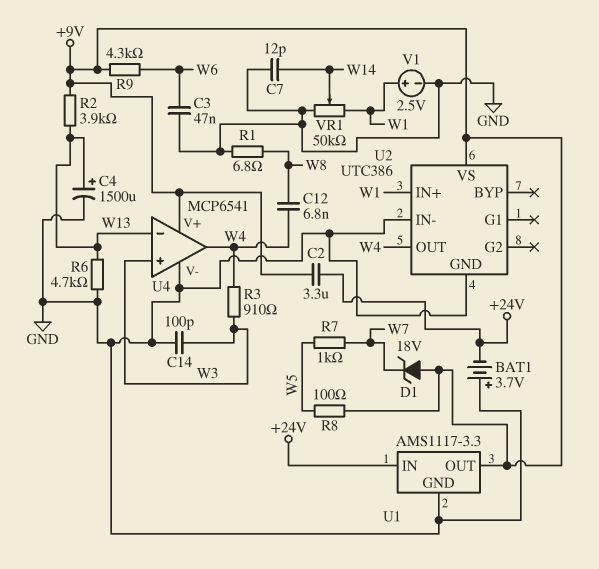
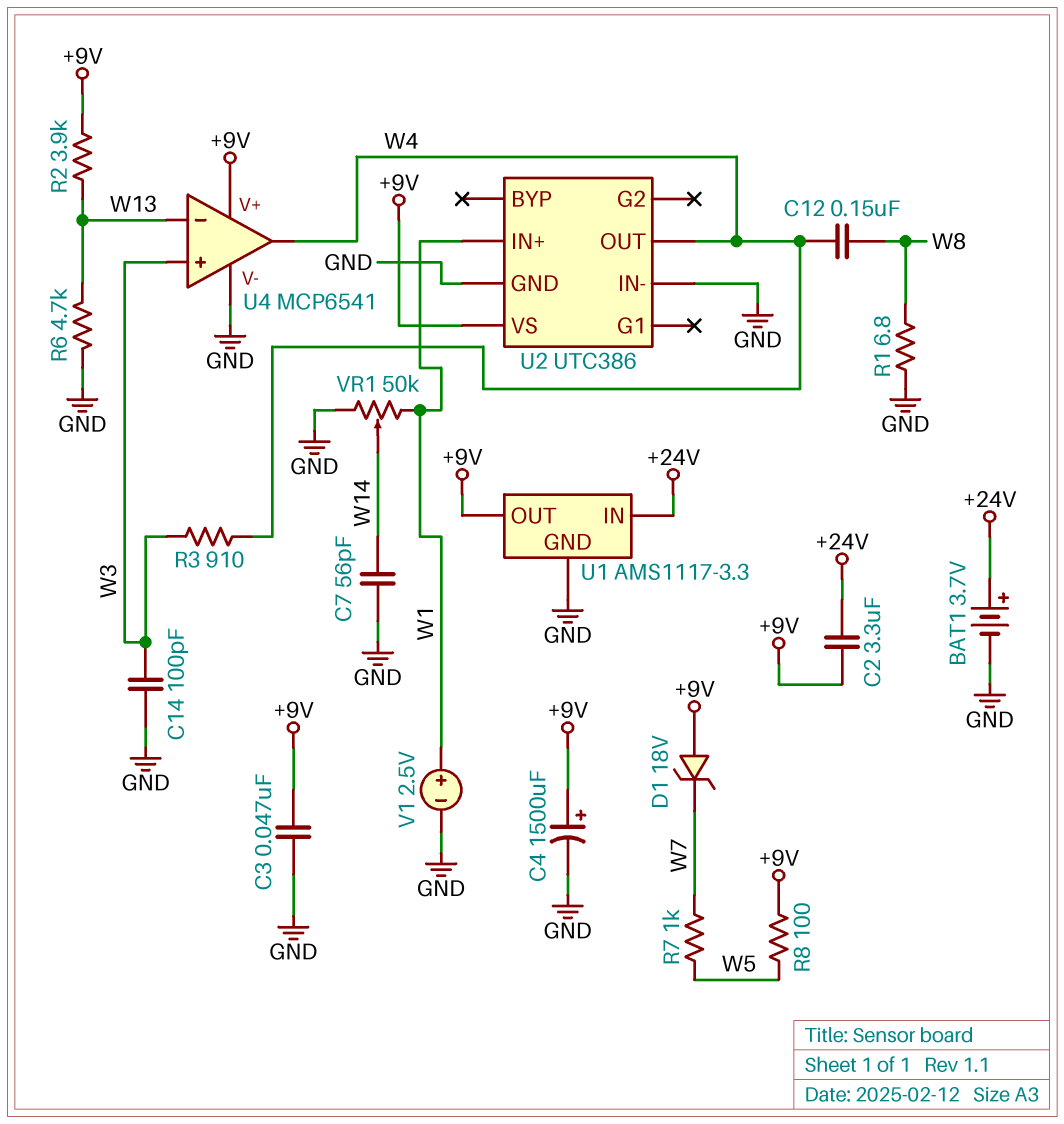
BAT1: 3.7V (plus GND, minus +24V) -> 3.7V (plus +24V, minus GND)
C3: 47nF (GND, W6) -> 47nF (+9V, GND)
C4: 1500uF (plus W13, minus GND) -> 1500uF (plus +9V, minus GND)
C7: 12pF (GND, W14) -> 56pF (GND, W14)
C12: 6.8nF (W4, W8) -> 150nF (W4, W8)
R9: 4.3k (+9V, W6) -> none

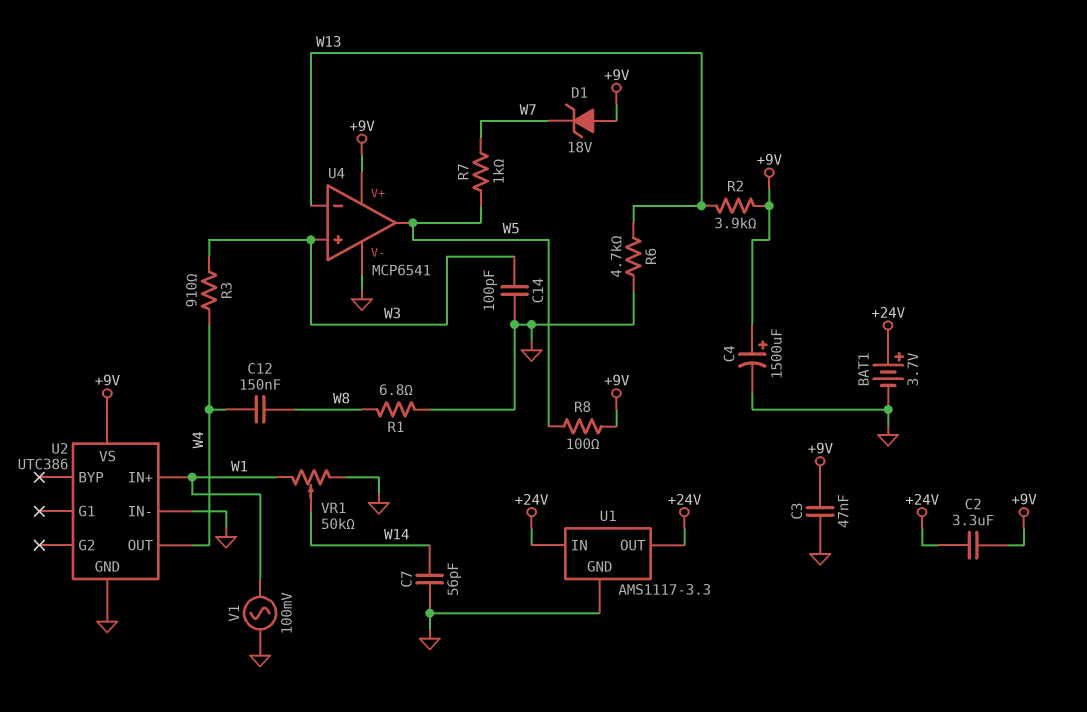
U1 pin OUT: +9V -> +24V
U4 pin out: W4 -> W5
V1: 2.5V (plus W1, minus GND) -> AC 100mV (GND, W1)

